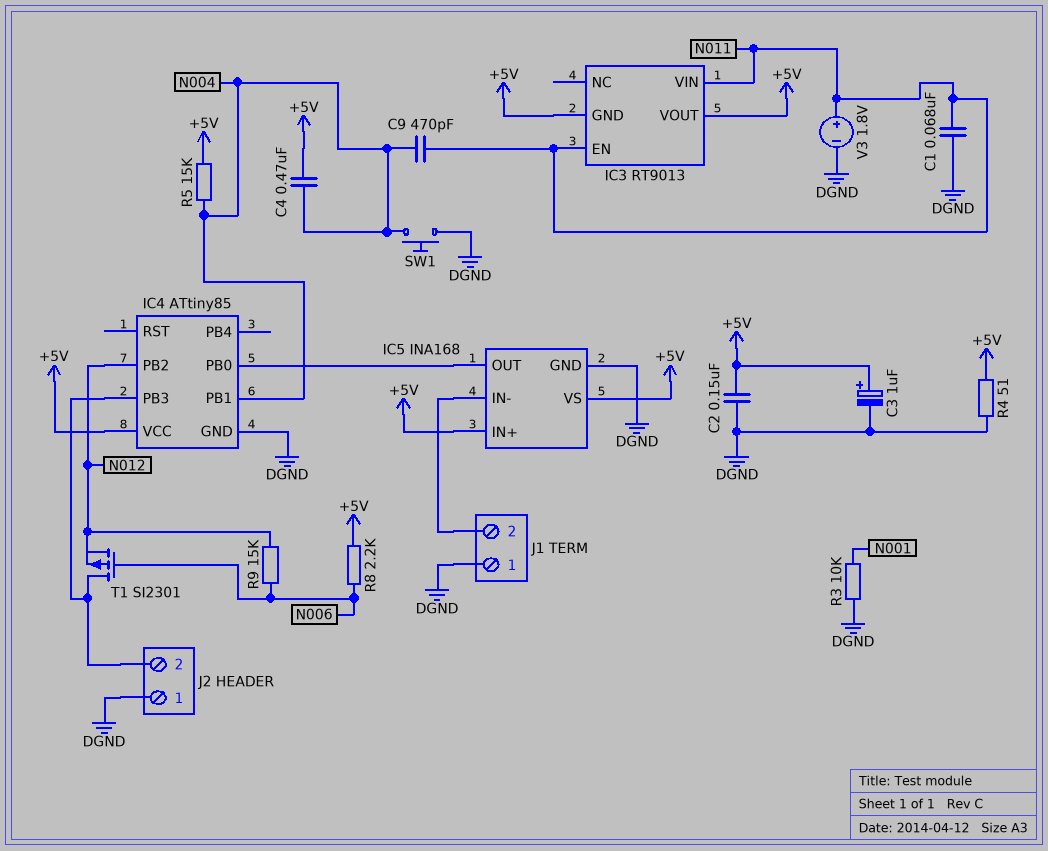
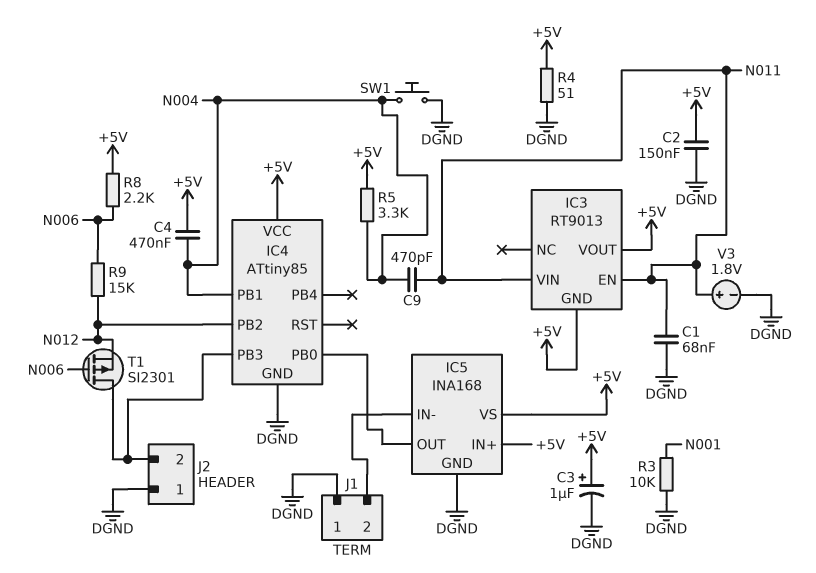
R5: 15k (+5V, N004) -> 3.3k (+5V, N004)

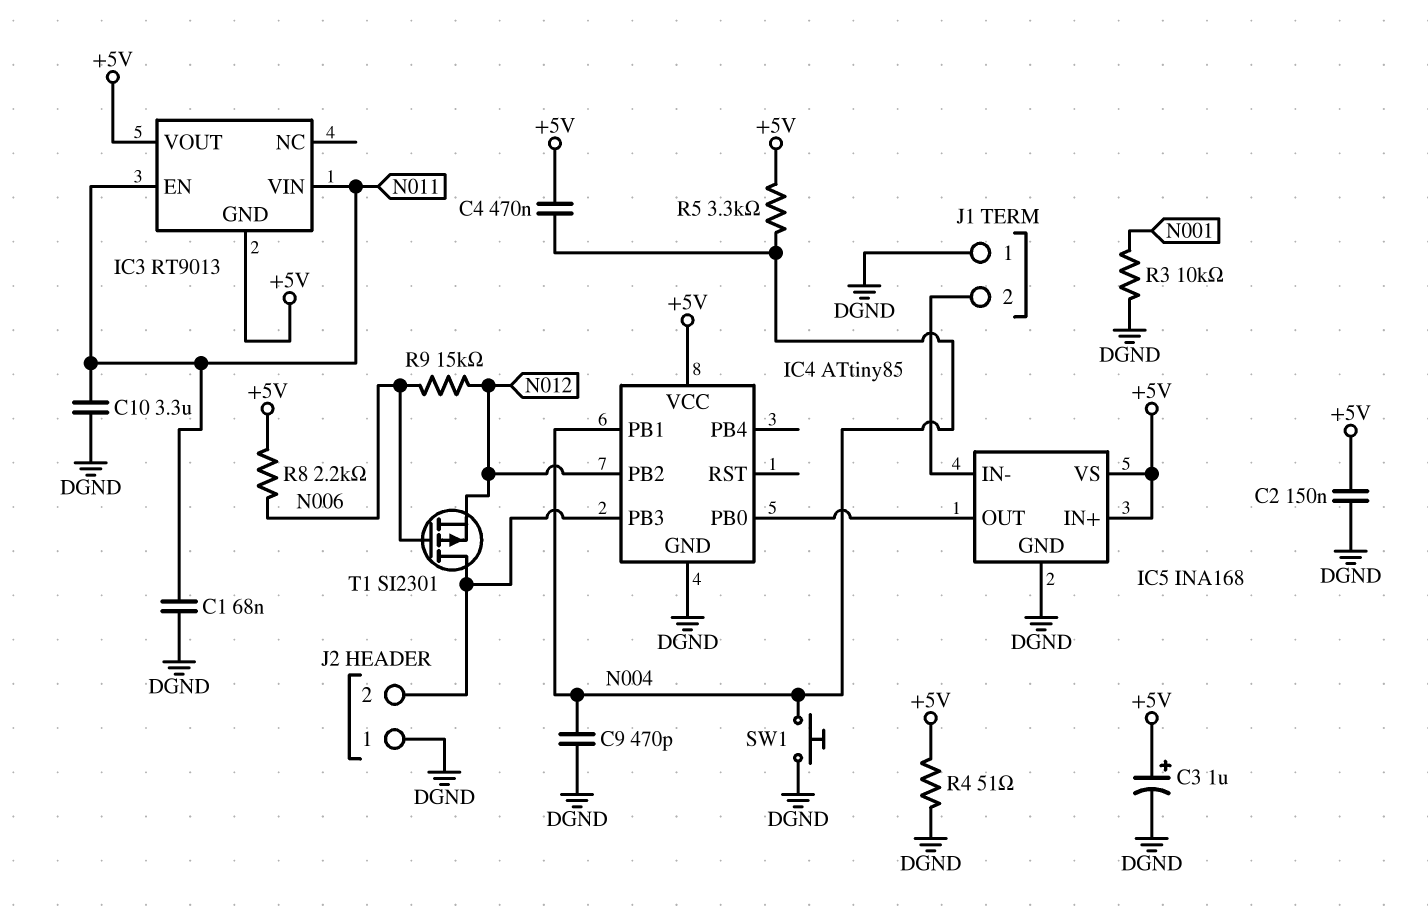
C9: 470pF (N004, N011) -> 470pF (DGND, N004)
C10: none -> 3.3uF (DGND, N011)
V3: 1.8V (plus N011, minus DGND) -> none

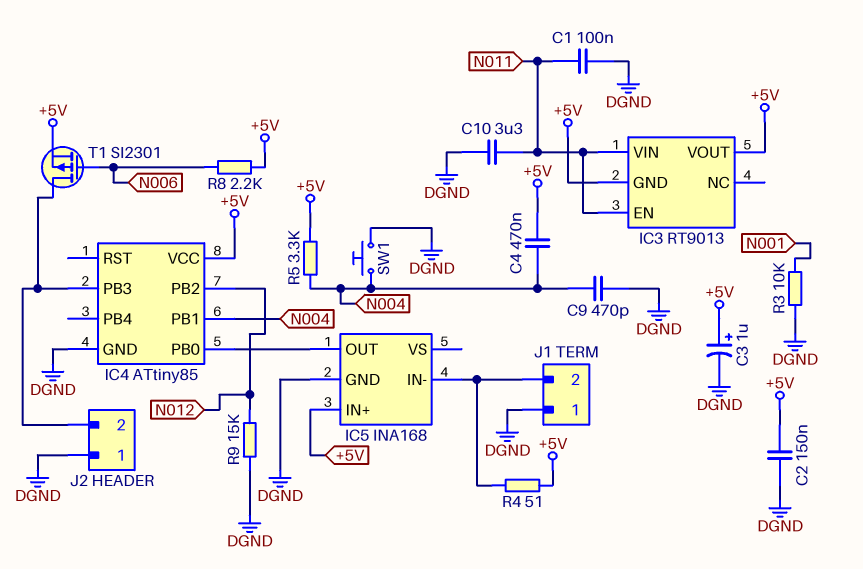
C1: 68nF (DGND, N011) -> 100nF (DGND, N011)
IC5 pin VS: +5V -> none
R4: 51 (+5V, DGND) -> 51 (+5V, IC5/IN-)
R9: 15k (N006, N012) -> 15k (DGND, N012)
T1: PMOS SI2301 (G N006, D IC4/PB3, S N012) -> PMOS SI2301 (G N006, D IC4/PB3, S +5V)

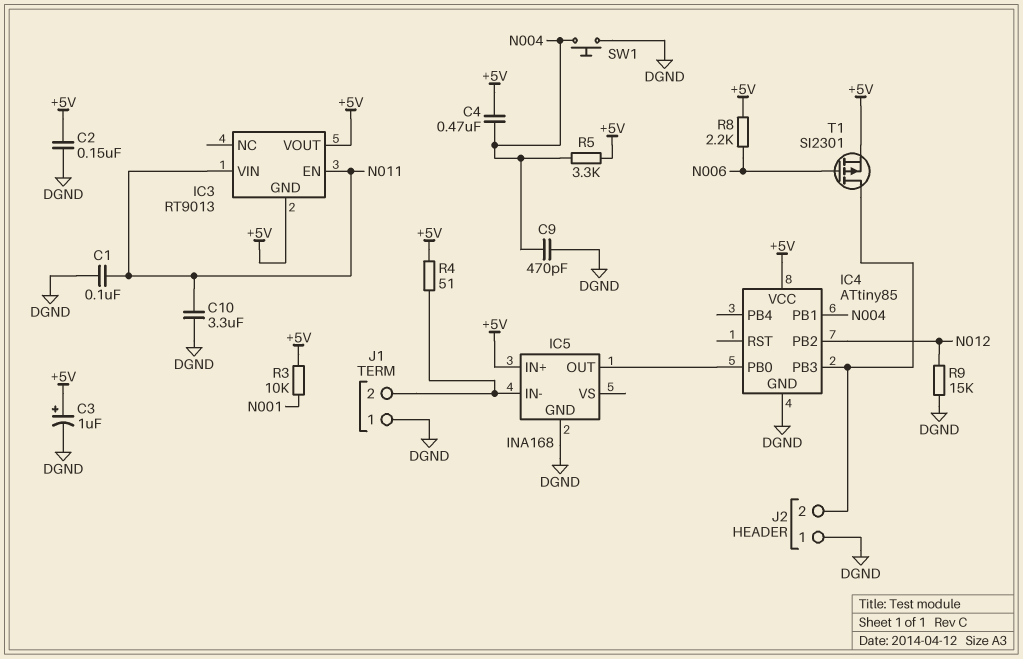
R3: 10k (DGND, N001) -> 10k (+5V, N001)

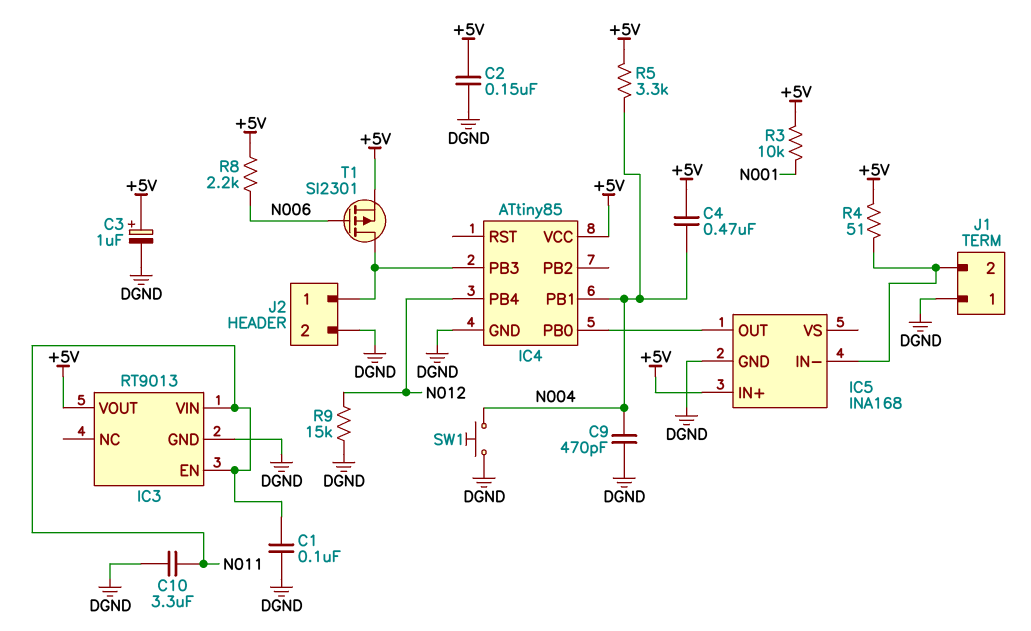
IC3 pin GND: +5V -> DGND
IC4 pin PB2: N012 -> none
IC4 pin PB4: none -> N012
J2 pin 1: DGND -> IC4/PB3
J2 pin 2: IC4/PB3 -> DGND

